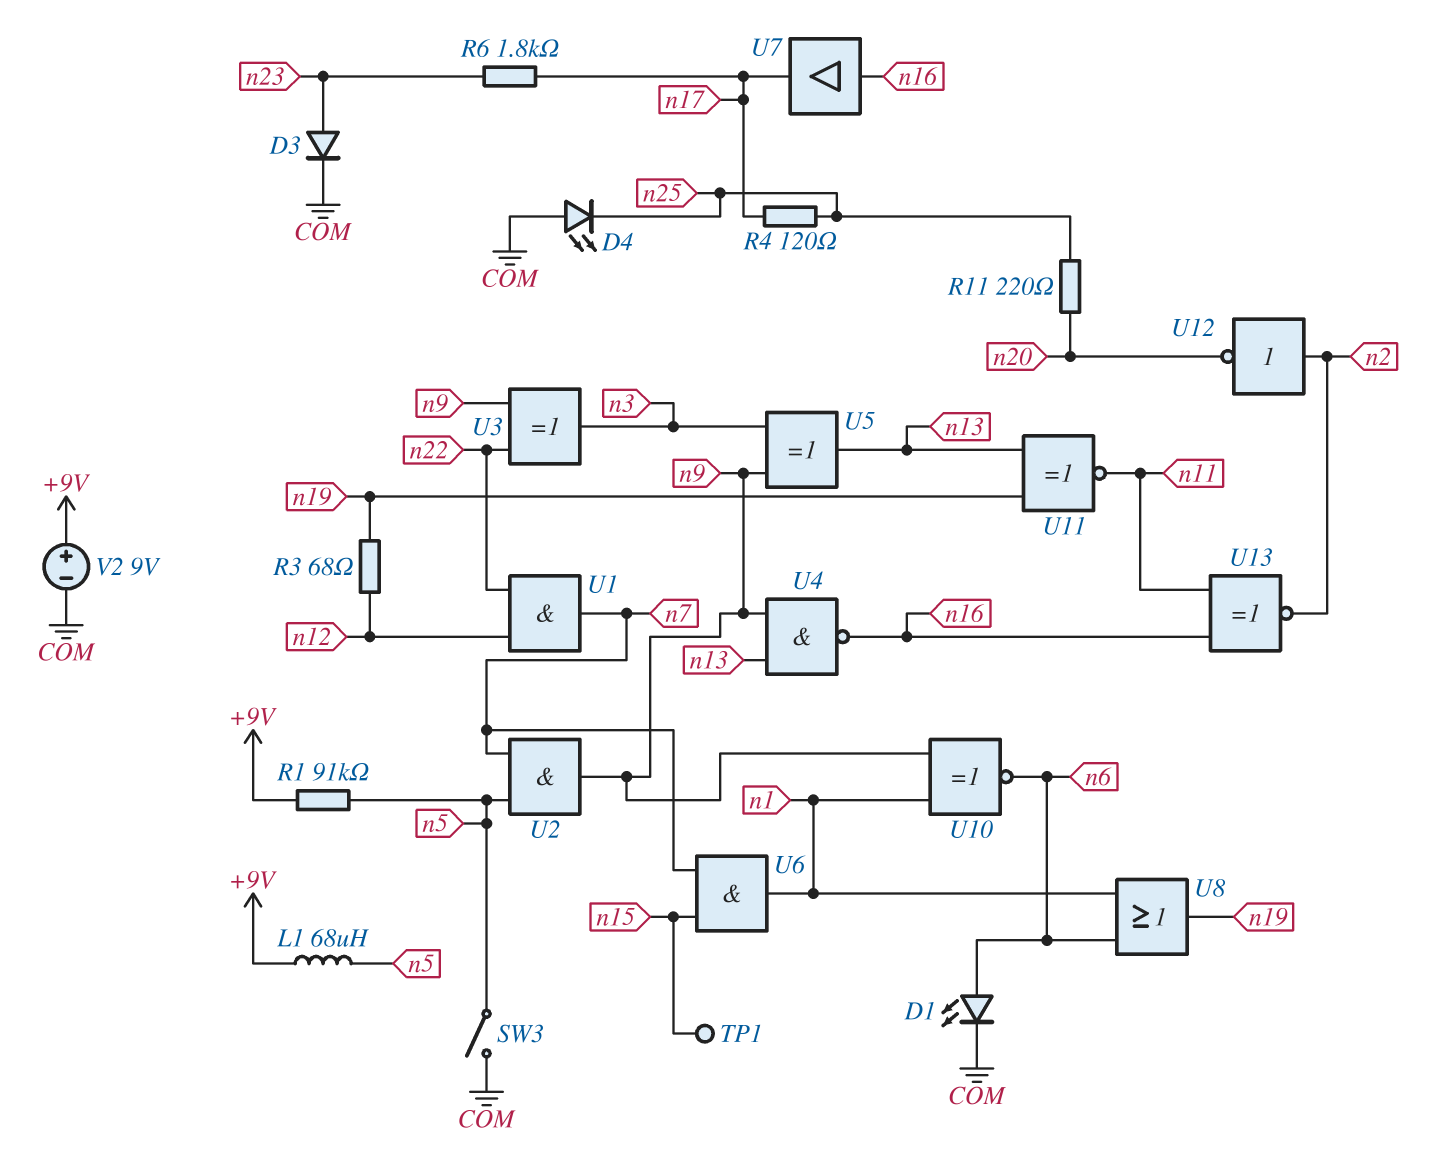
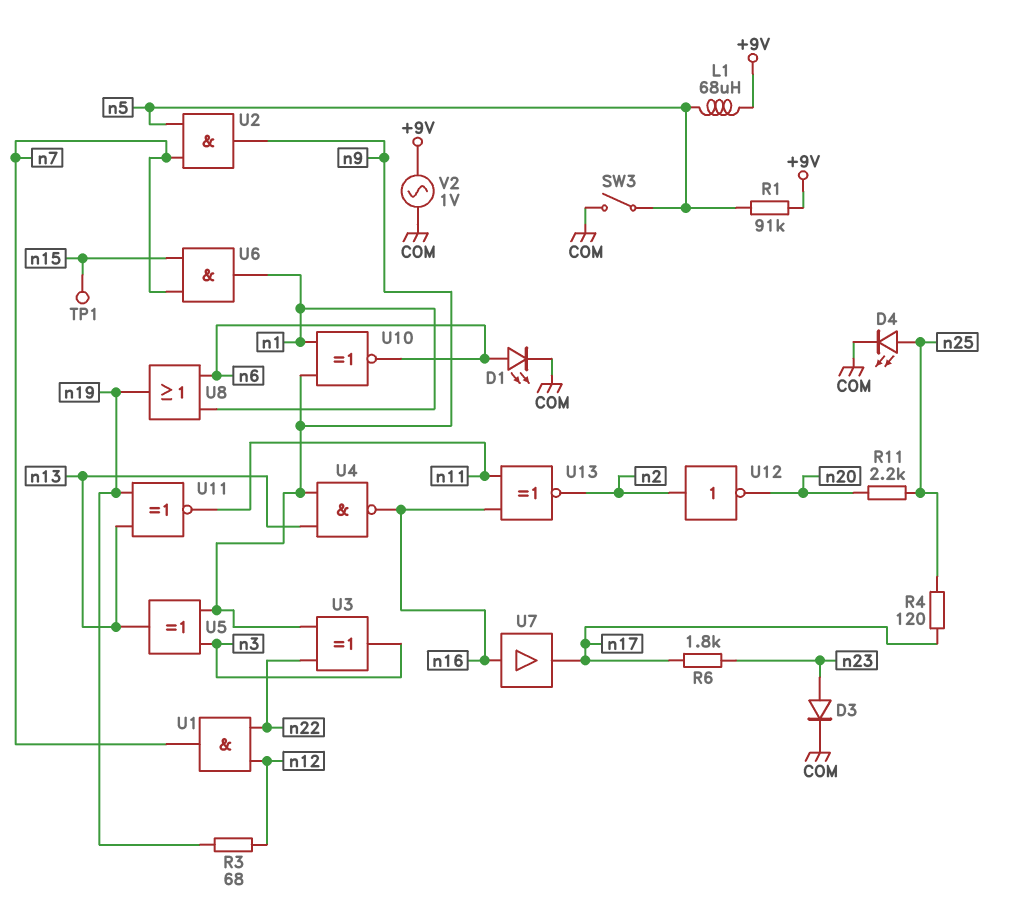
D4: LED (A COM, K n25) -> LED (A n25, K COM)
R11: 220 (n20, n25) -> 2.2k (n20, n25)
V2: 9V (plus +9V, minus COM) -> AC 1V (+9V, COM)

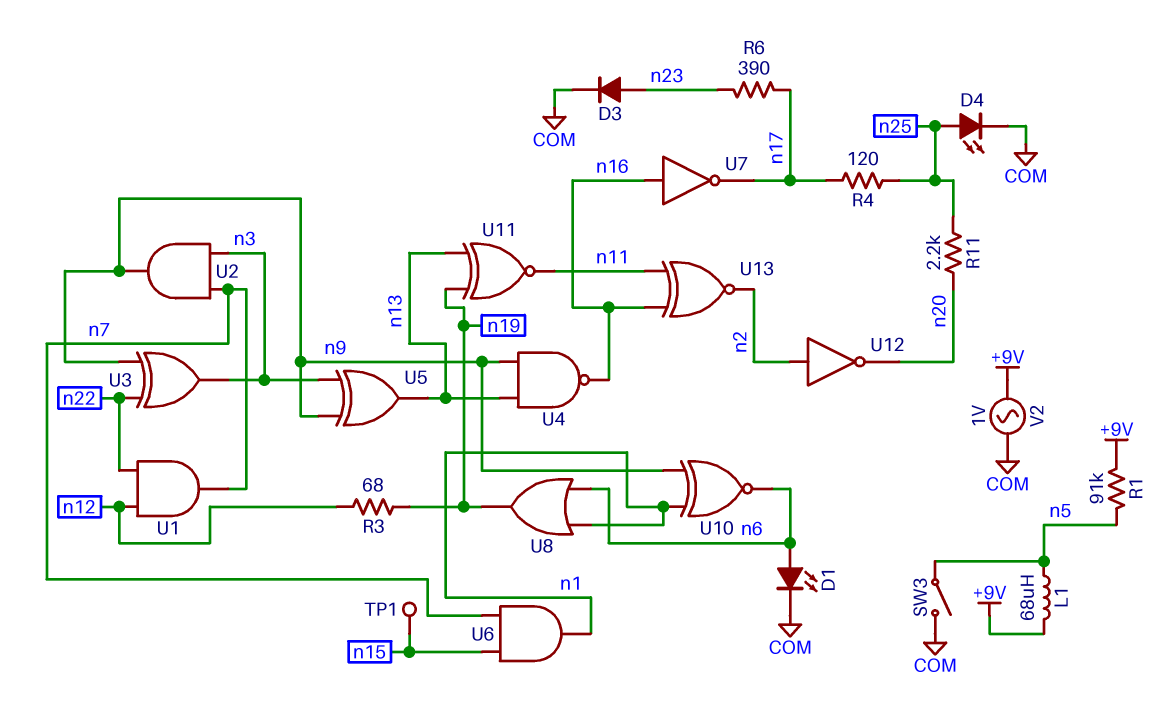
R6: 1.8k (n17, n23) -> 390 (n17, n23)
U2: AND (in n5, in n7, out n9) -> AND (in n3, in n7, out n9)
U7: buffer (in n16, out n17) -> NOT (in n16, out n17)

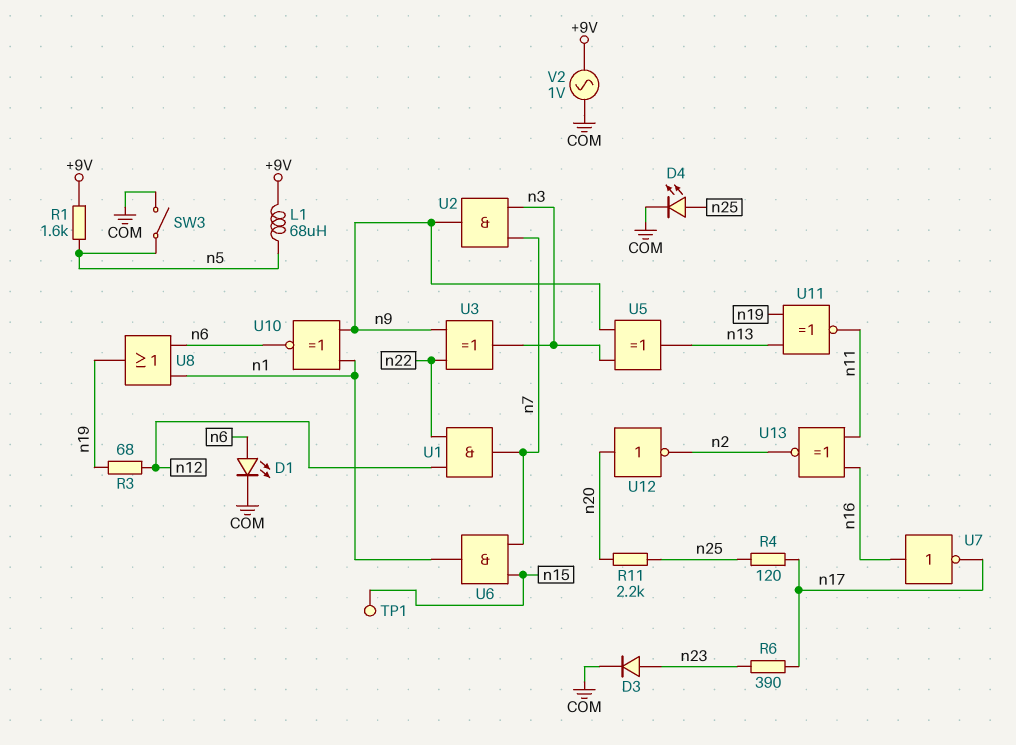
R1: 91k (+9V, n5) -> 1.6k (+9V, n5)
U4: NAND (in n9, in n13, out n16) -> none
U12: NOT (in n2, out n20) -> NOT (in n20, out n2)

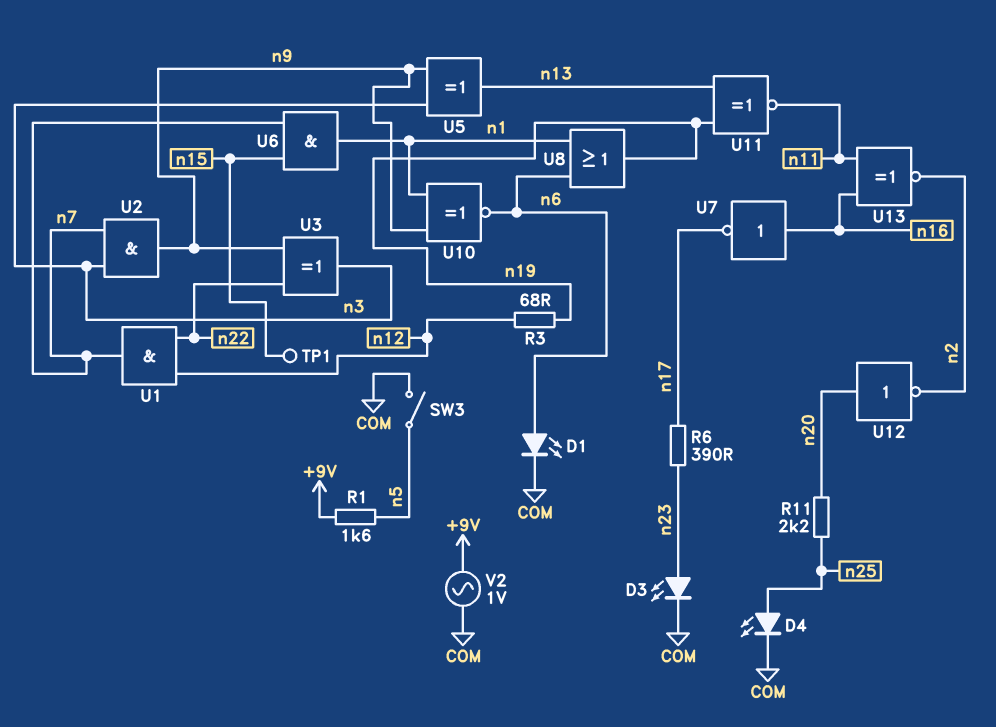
D3: diode (A n23, K COM) -> LED (A n23, K COM)
L1: 68uH (+9V, n5) -> none
R4: 120 (n17, n25) -> none

